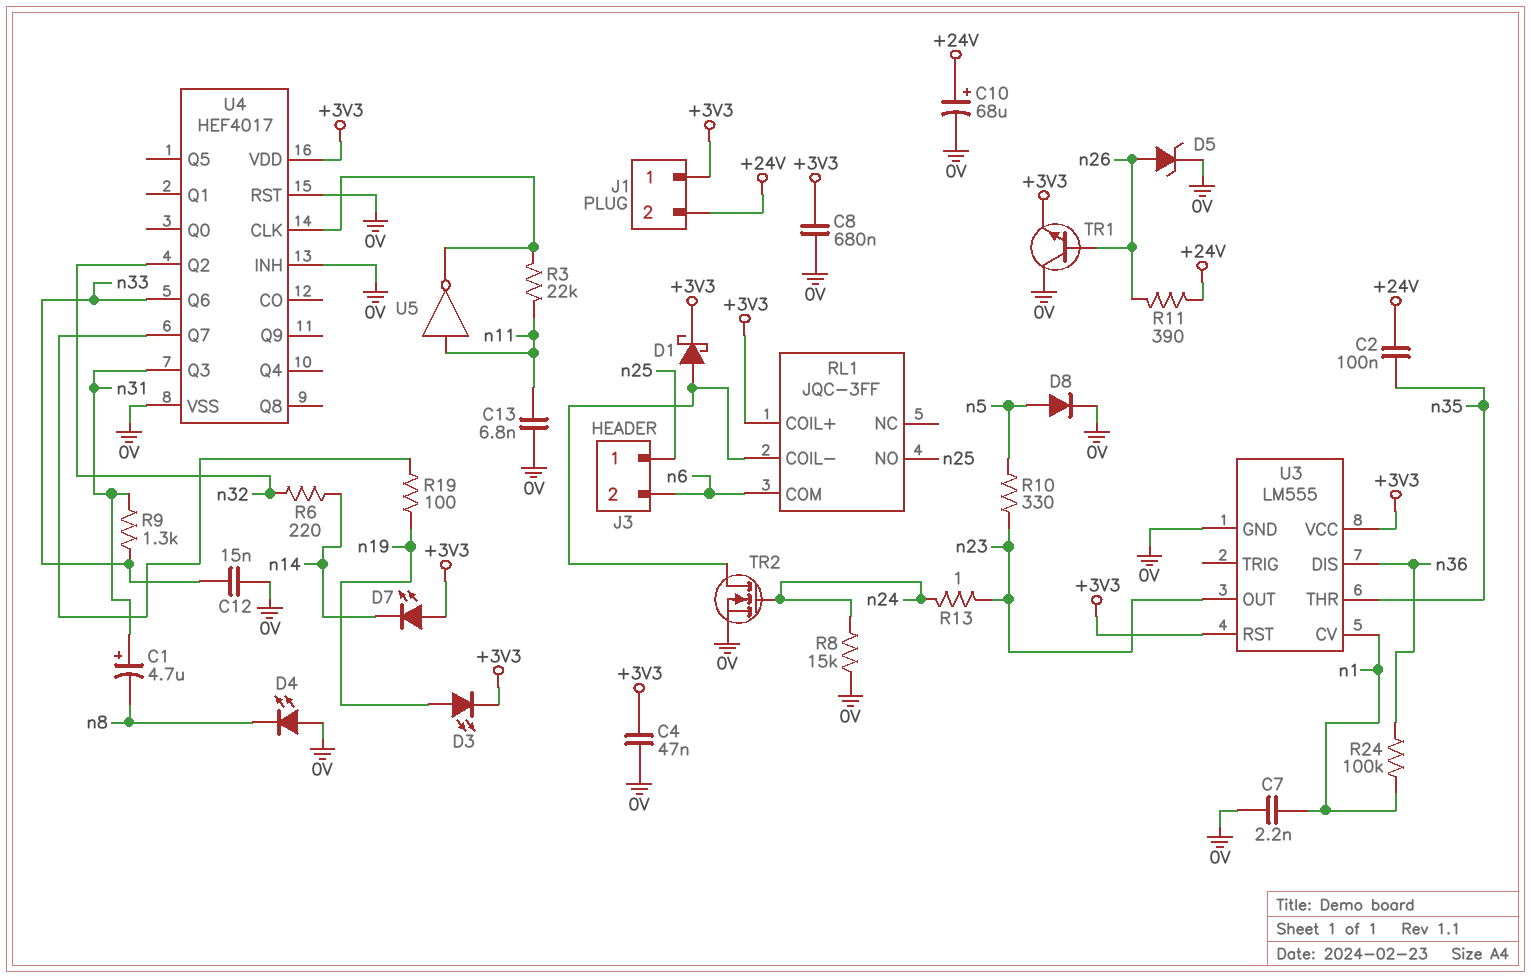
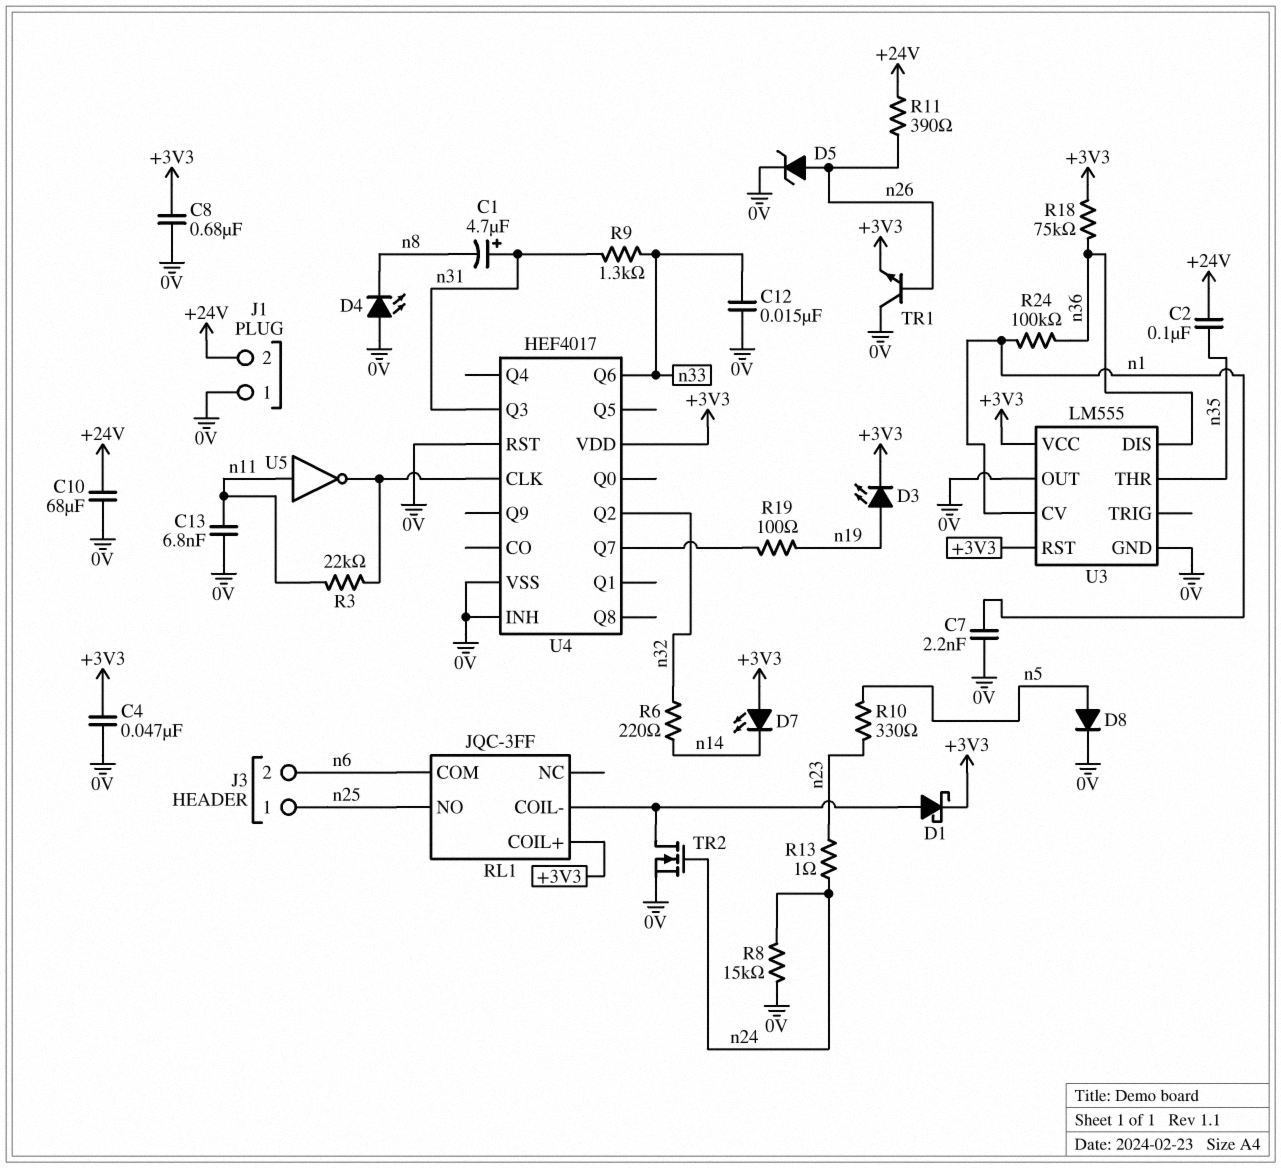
C10: 68uF (plus +24V, minus 0V) -> 68uF (+24V, 0V)
J1 pin 1: +3V3 -> 0V
R18: none -> 75k (+3V3, n36)
U3 pin OUT: n23 -> 0V

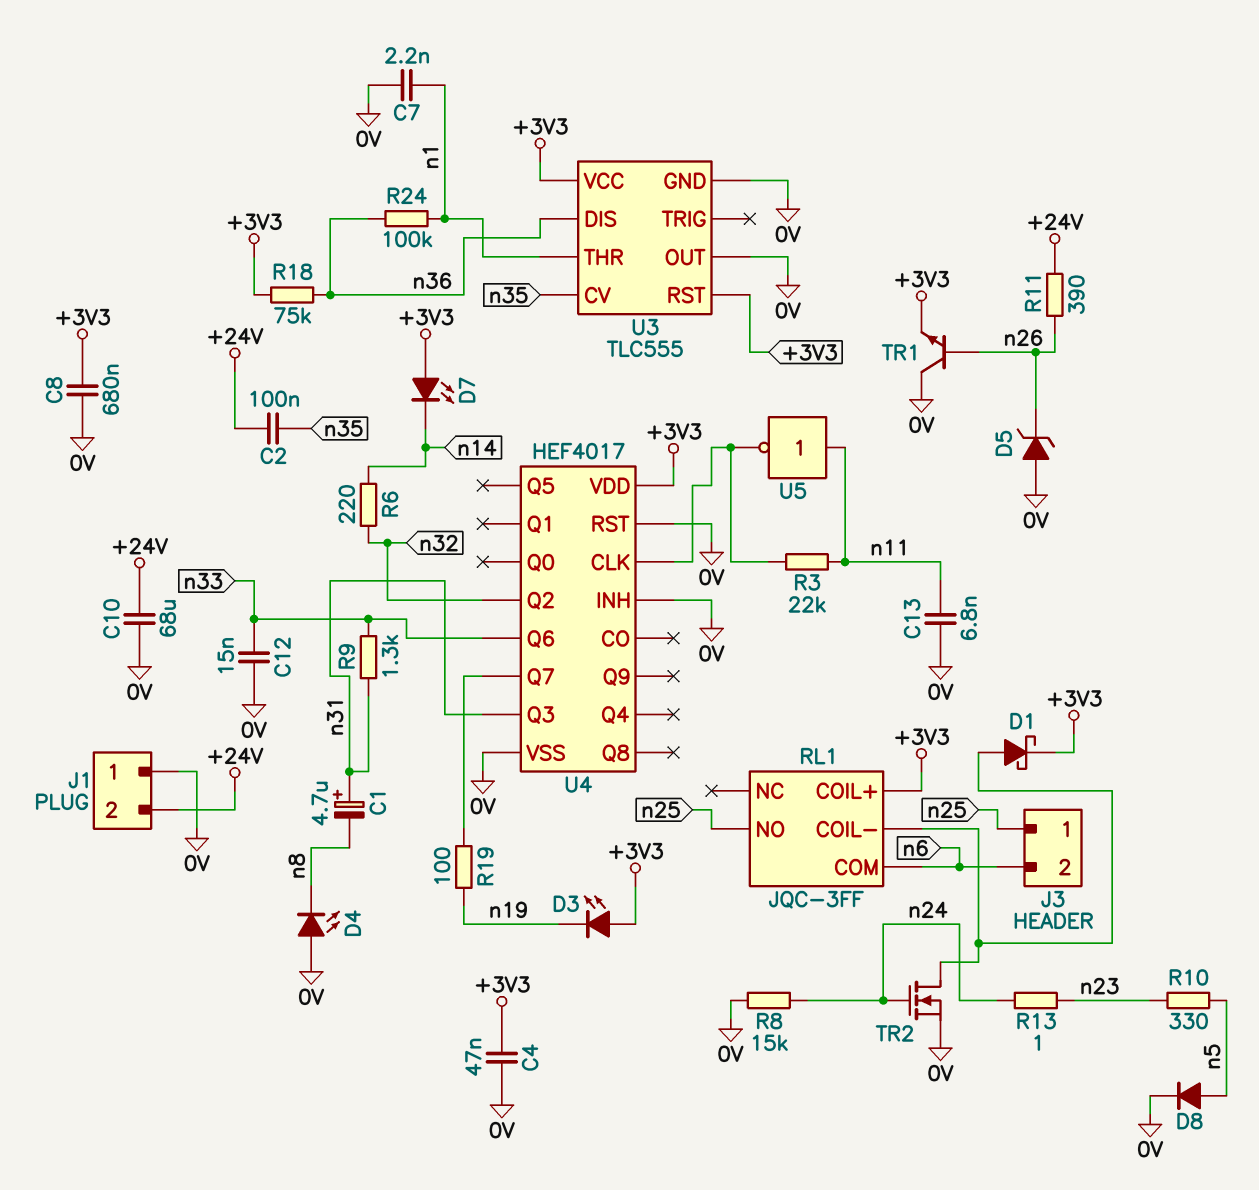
D3: LED (A n19, K +3V3) -> LED (A +3V3, K n19)
D5: zener (A n26, K 0V) -> zener (A 0V, K n26)
U3: LM555 -> TLC555
U3 pin CV: n1 -> n35
U3 pin THR: n35 -> n1

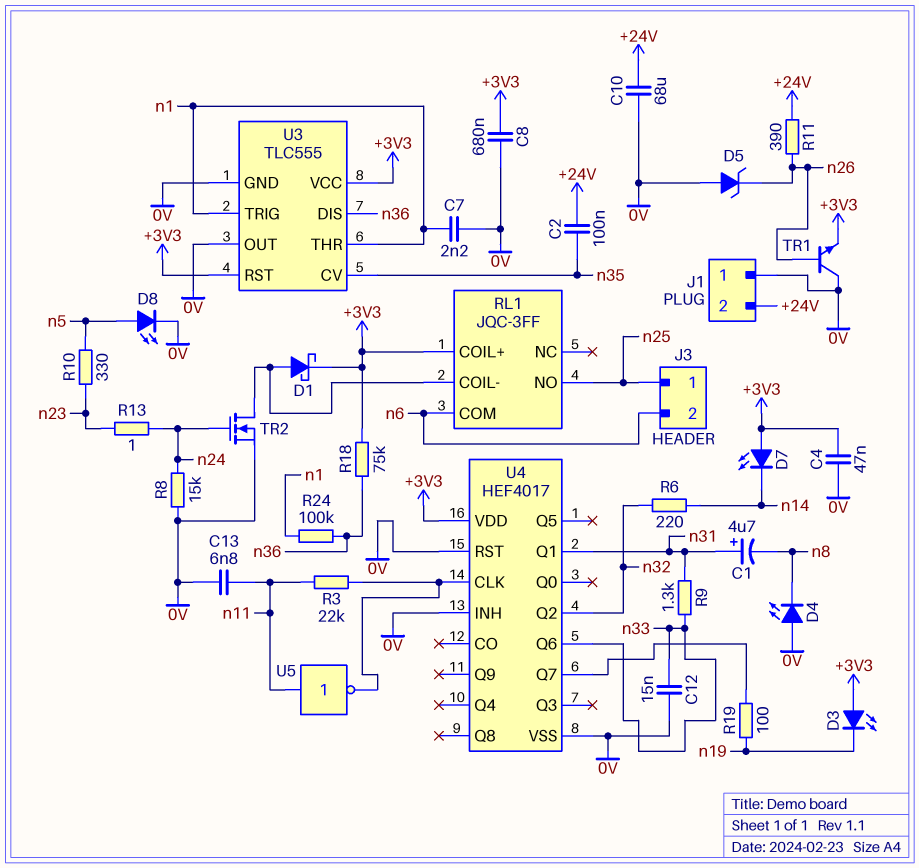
D8: diode (A n5, K 0V) -> LED (A n5, K 0V)
U3 pin TRIG: none -> n1
U4 pin Q1: none -> n31
U4 pin Q3: n31 -> none

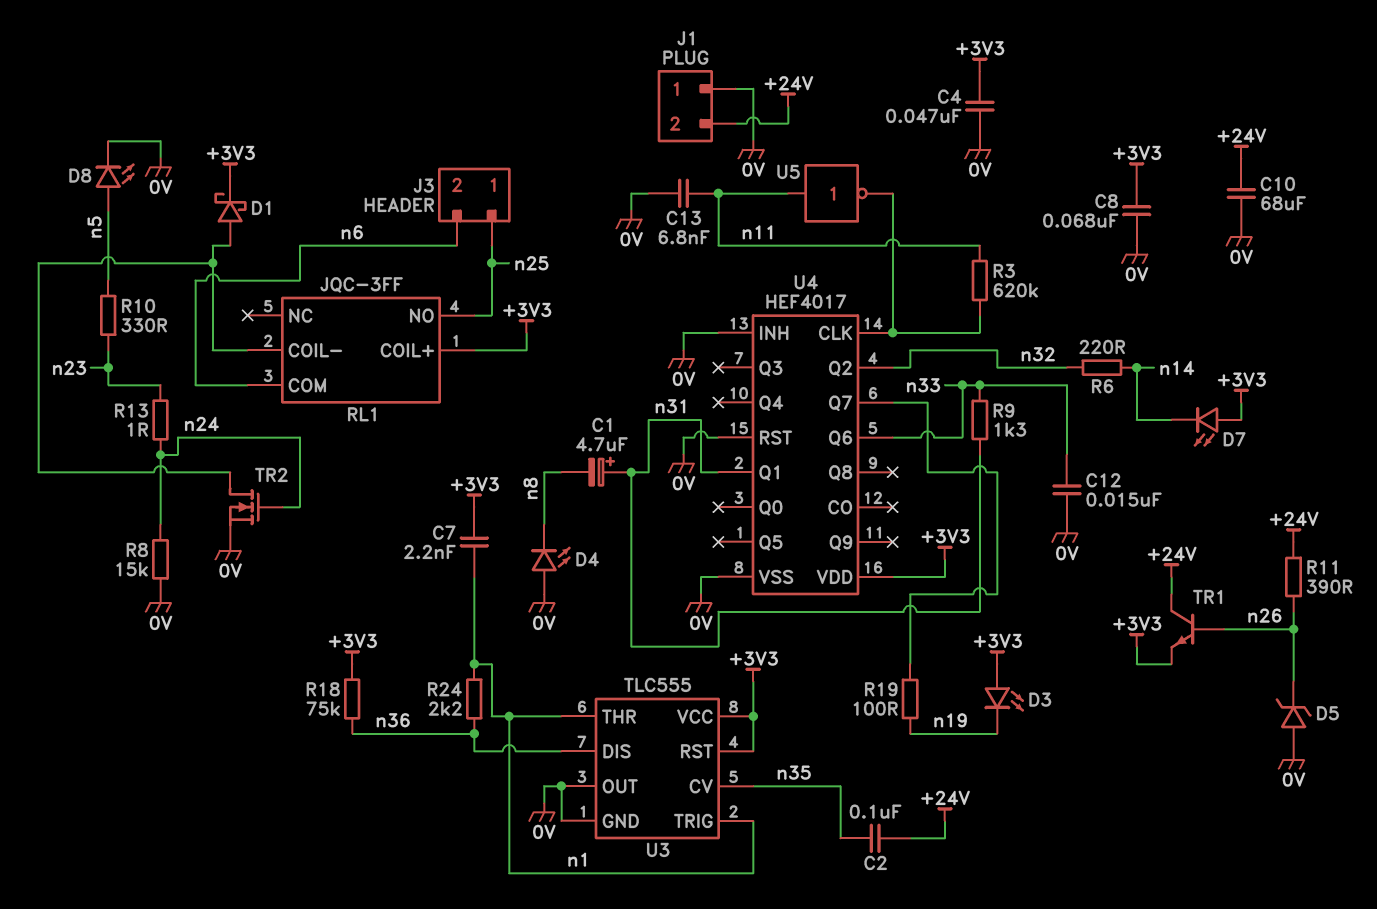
C7: 2.2nF (0V, n1) -> 2.2nF (+3V3, n1)
C8: 680nF (+3V3, 0V) -> 68nF (+3V3, 0V)
R3: 22k (U4/CLK, n11) -> 620k (U4/CLK, n11)
R24: 100k (n1, n36) -> 2.2k (n1, n36)
TR1: NPN (B n26, C 0V, E +3V3) -> NPN (B n26, C +24V, E +3V3)

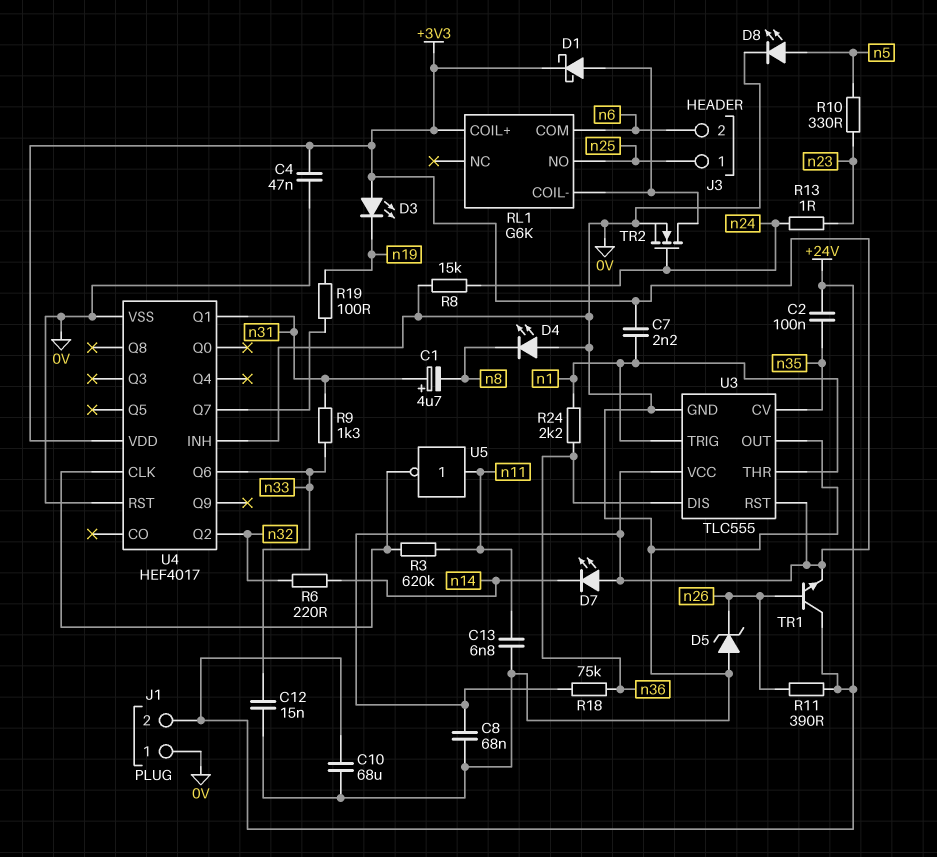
RL1: JQC-3FF -> G6K

